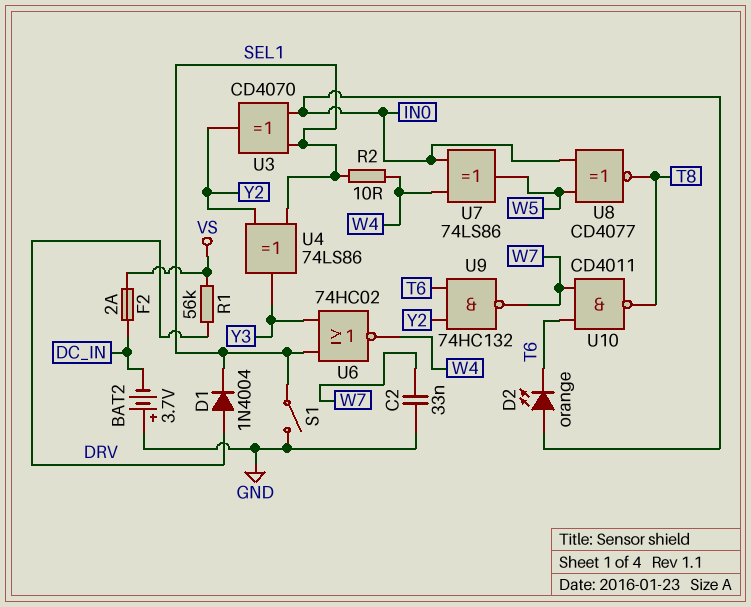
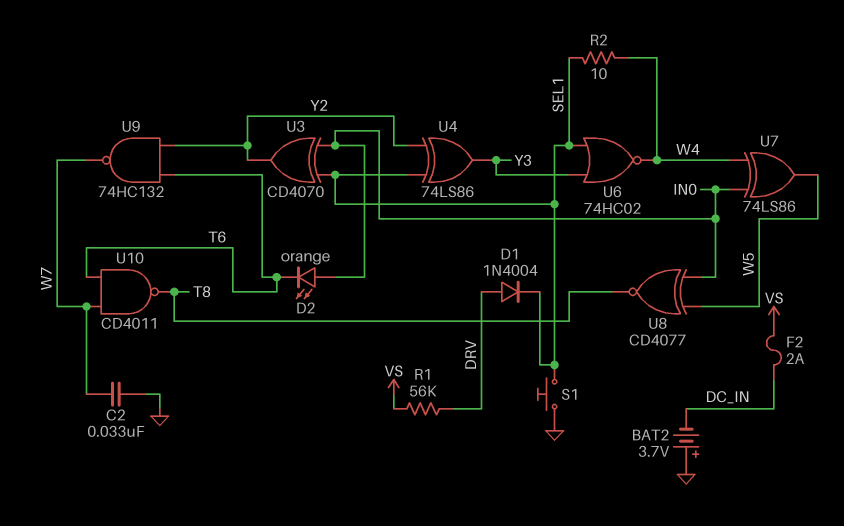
S1: switch (GND, SEL1) -> button (GND, SEL1)

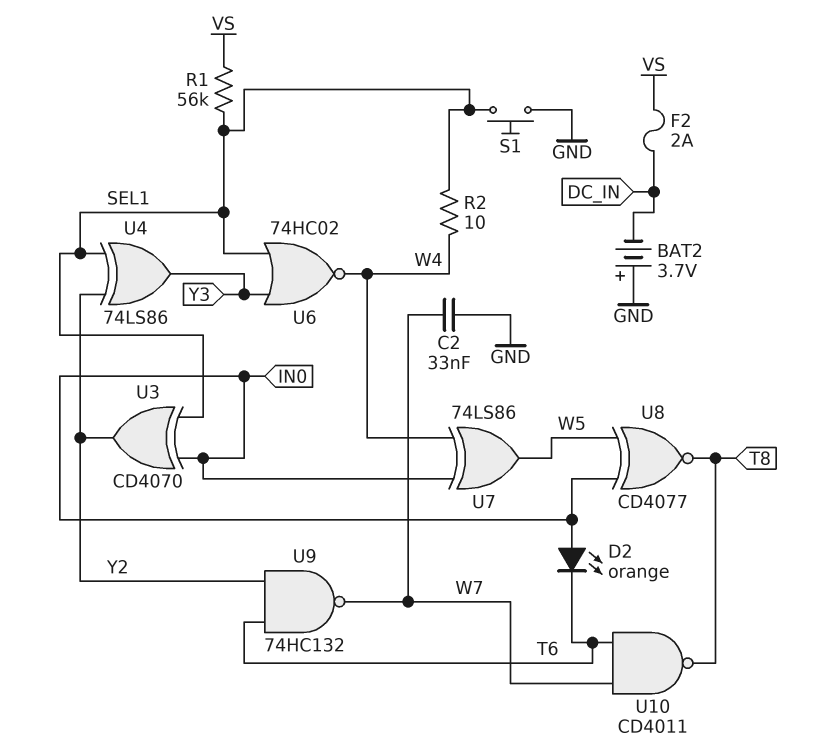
D1: diode 1N4004 (A DRV, K SEL1) -> none
R1: 56k (DRV, VS) -> 56k (SEL1, VS)

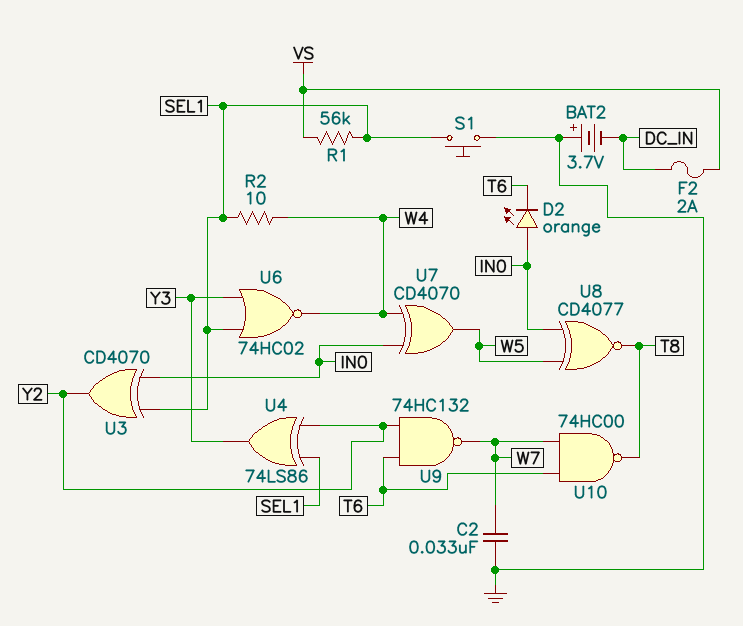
U7: XOR 74LS86 (in IN0, in W4, out W5) -> XOR CD4070 (in IN0, in W4, out W5)
U10: NAND CD4011 (in T6, in W7, out T8) -> NAND 74HC00 (in T6, in W7, out T8)

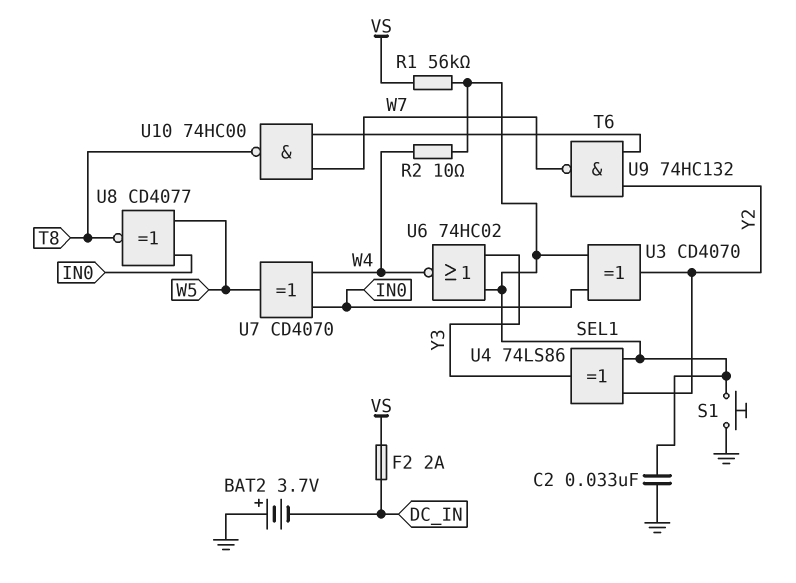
C2: 33nF (GND, W7) -> 33nF (GND, SEL1)
D2: LED orange (A IN0, K T6) -> none

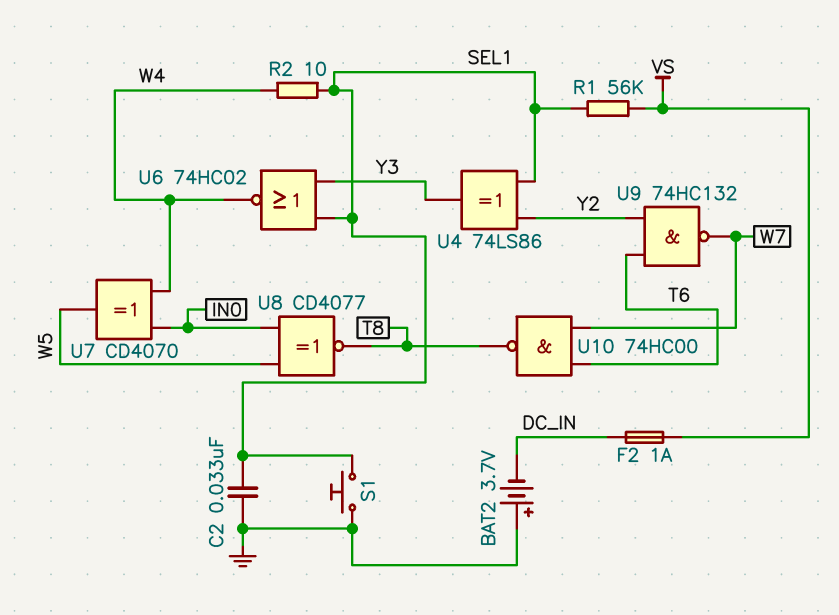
F2: 2A (DC_IN, VS) -> 1A (DC_IN, VS)
U3: XOR CD4070 (in IN0, in SEL1, out Y2) -> none

